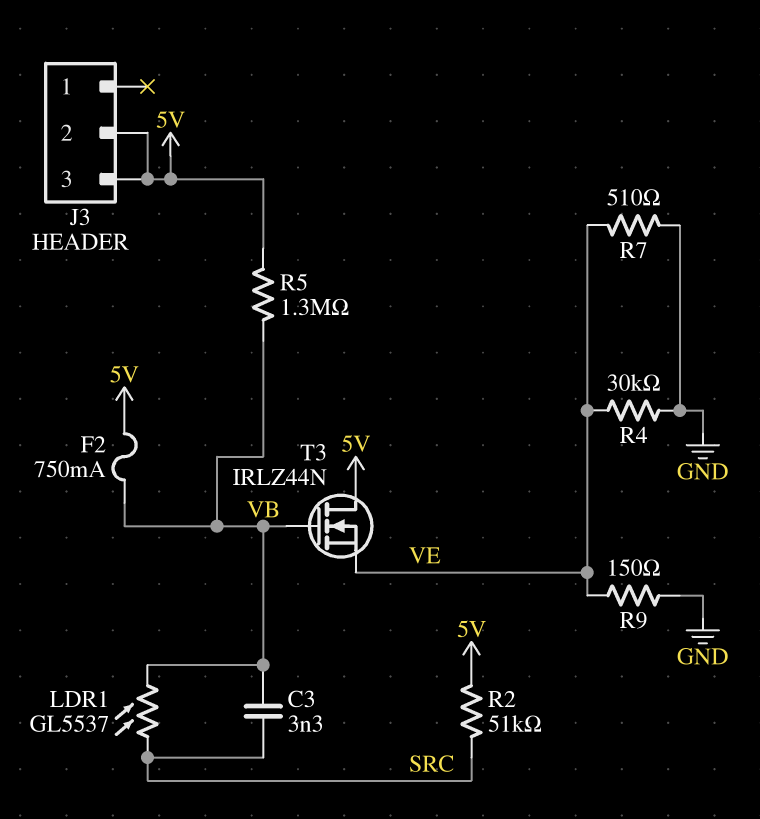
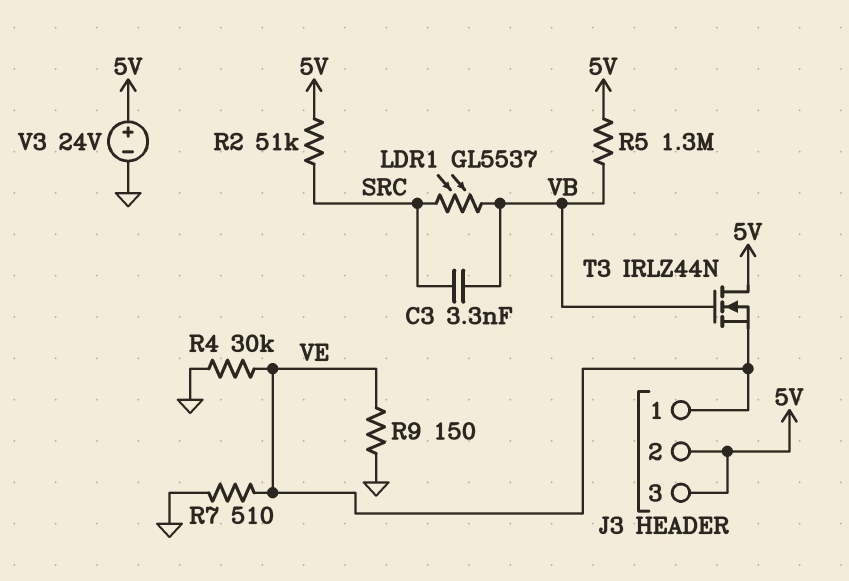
F2: 750mA (5V, VB) -> none
J3 pin 1: none -> VE
V3: none -> 24V (plus 5V, minus GND)

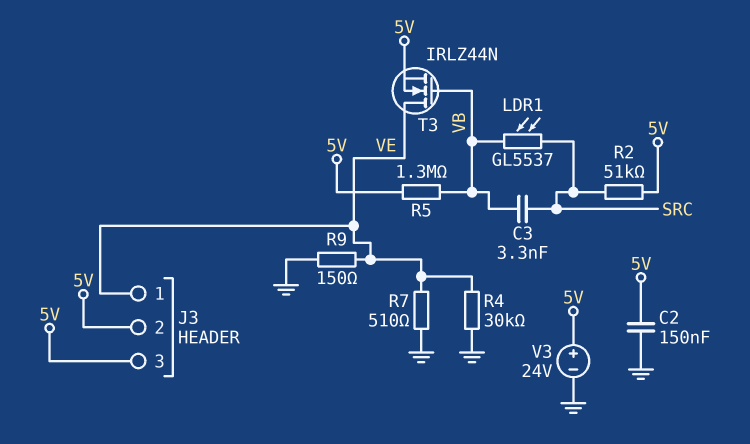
C2: none -> 150nF (5V, GND)
T3: NMOS IRLZ44N (G VB, D 5V, S VE) -> NMOS IRLZ44N (G VB, D VE, S 5V)

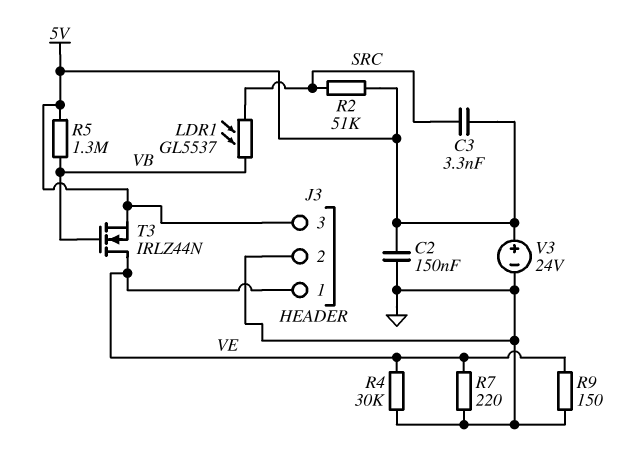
C3: 3.3nF (SRC, VB) -> 3.3nF (5V, SRC)
J3 pin 2: 5V -> GND
R7: 510 (GND, VE) -> 220 (GND, VE)

